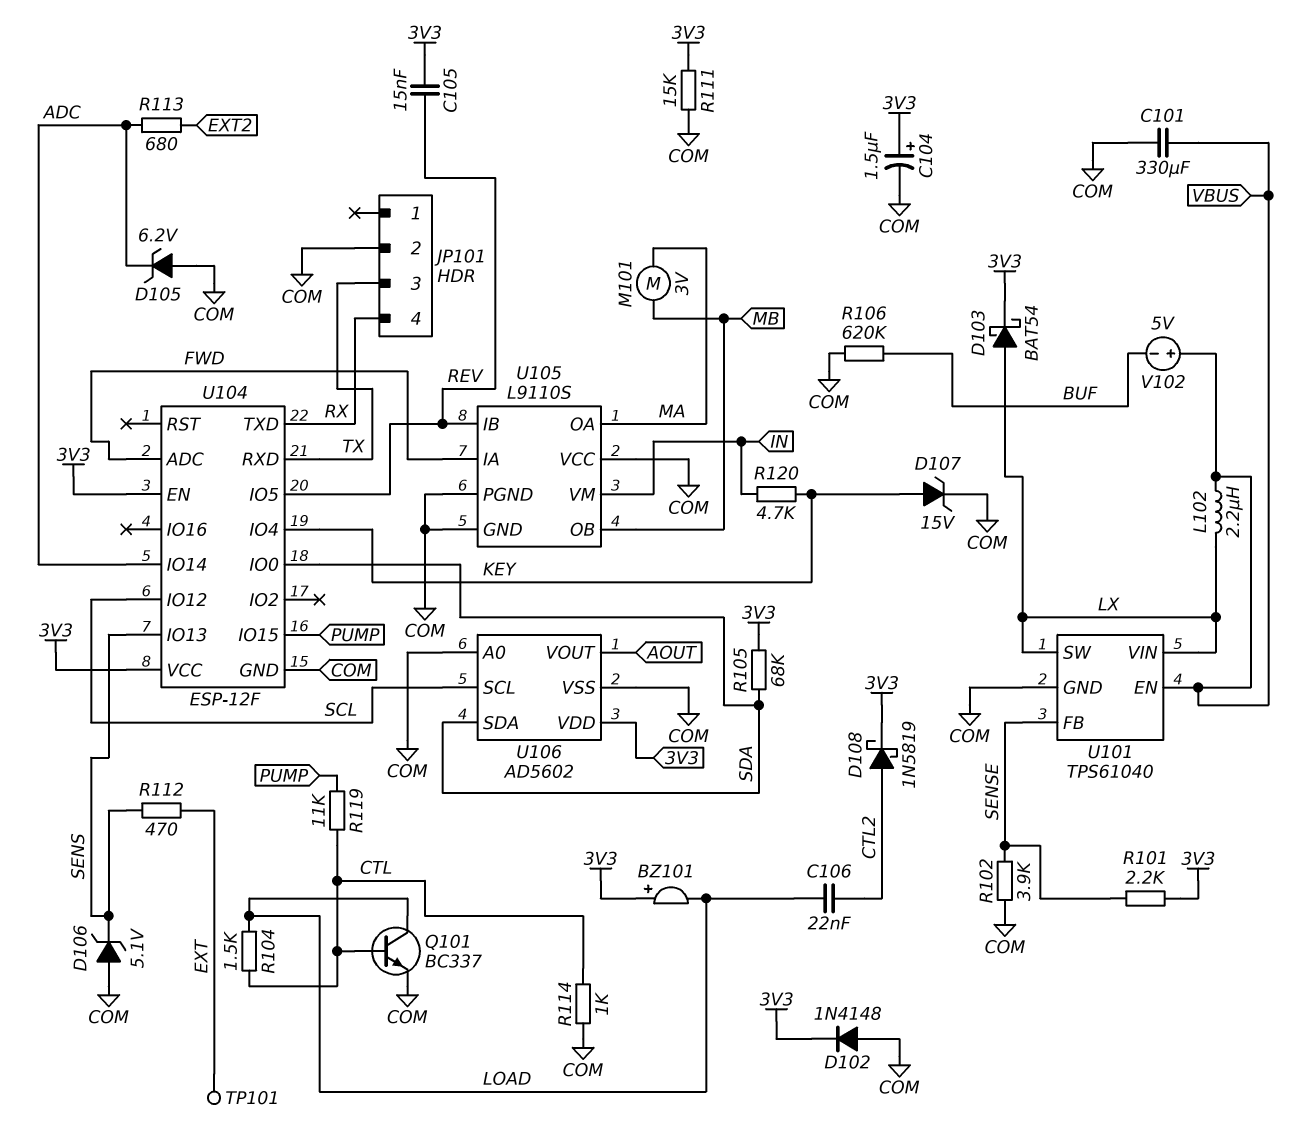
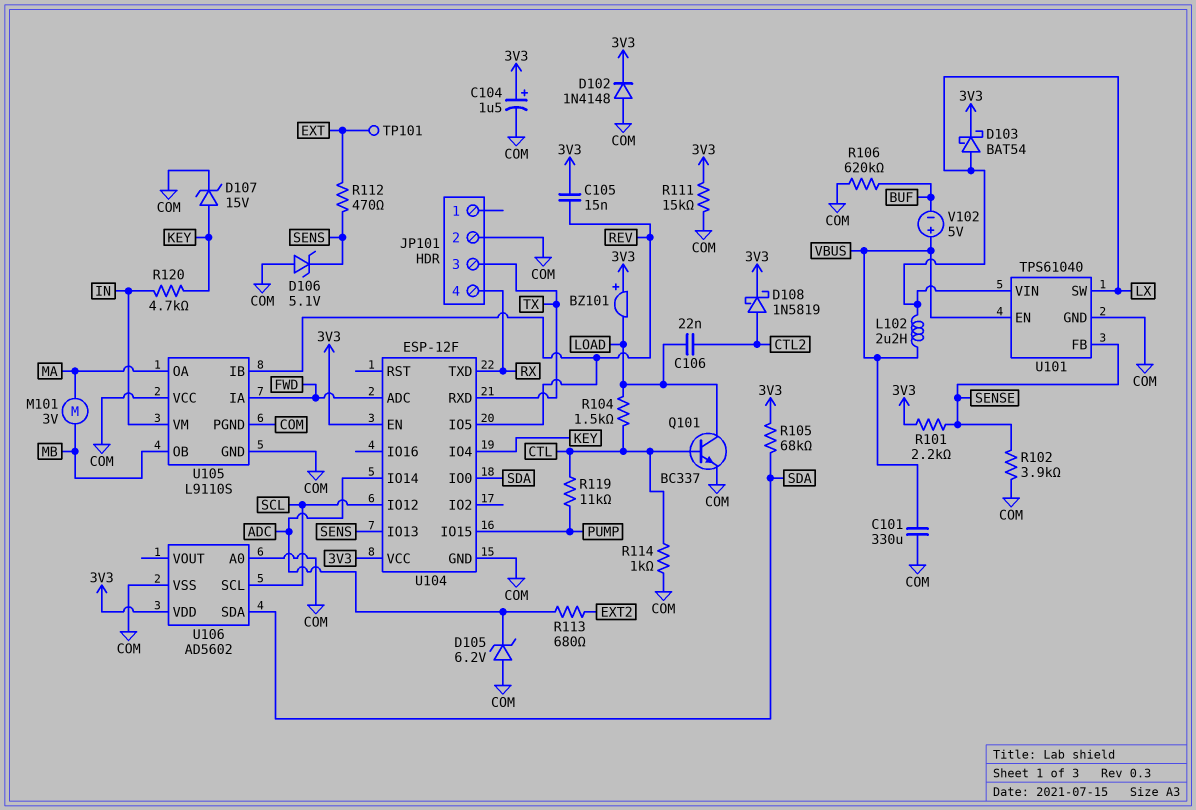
U106 pin VOUT: AOUT -> none

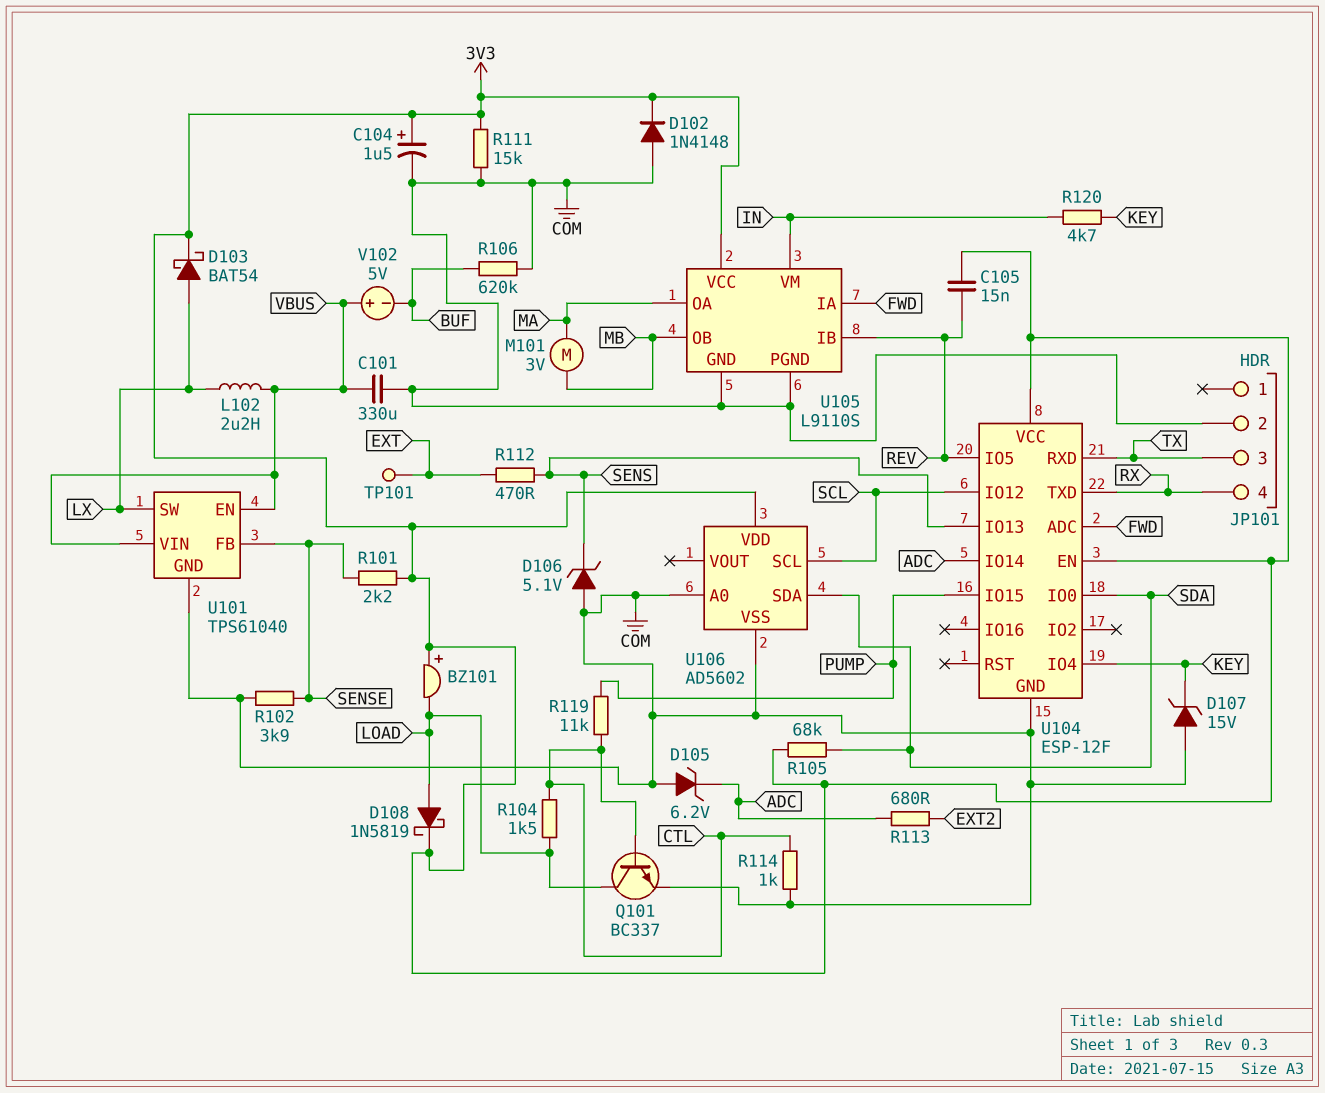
C106: 22nF (CTL2, LOAD) -> none
D107: zener 15V (A KEY, K COM) -> zener 15V (A COM, K KEY)
D108: schottky 1N5819 (A CTL2, K 3V3) -> schottky 1N5819 (A LOAD, K 3V3)
U101 pin VIN: LX -> VBUS
U105 pin VCC: COM -> 3V3

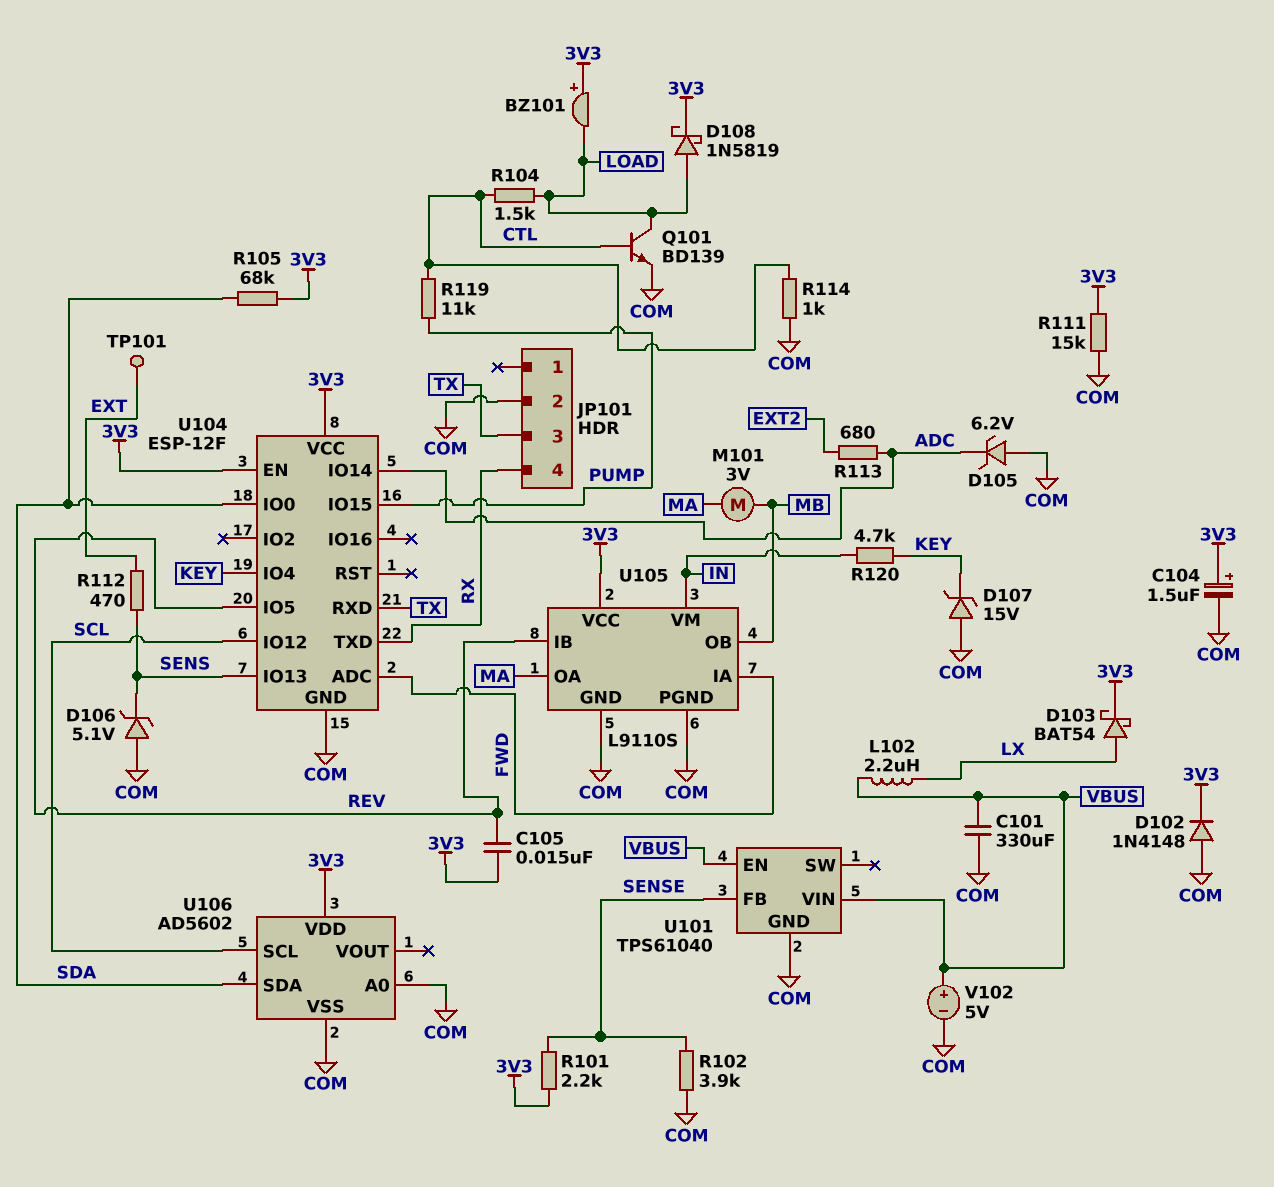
Q101: NPN BC337 (B CTL, C LOAD, E COM) -> NPN BD139 (B CTL, C LOAD, E COM)
R106: 620k (BUF, COM) -> none
U101 pin SW: LX -> none
V102: 5V (plus VBUS, minus BUF) -> 5V (plus VBUS, minus COM)

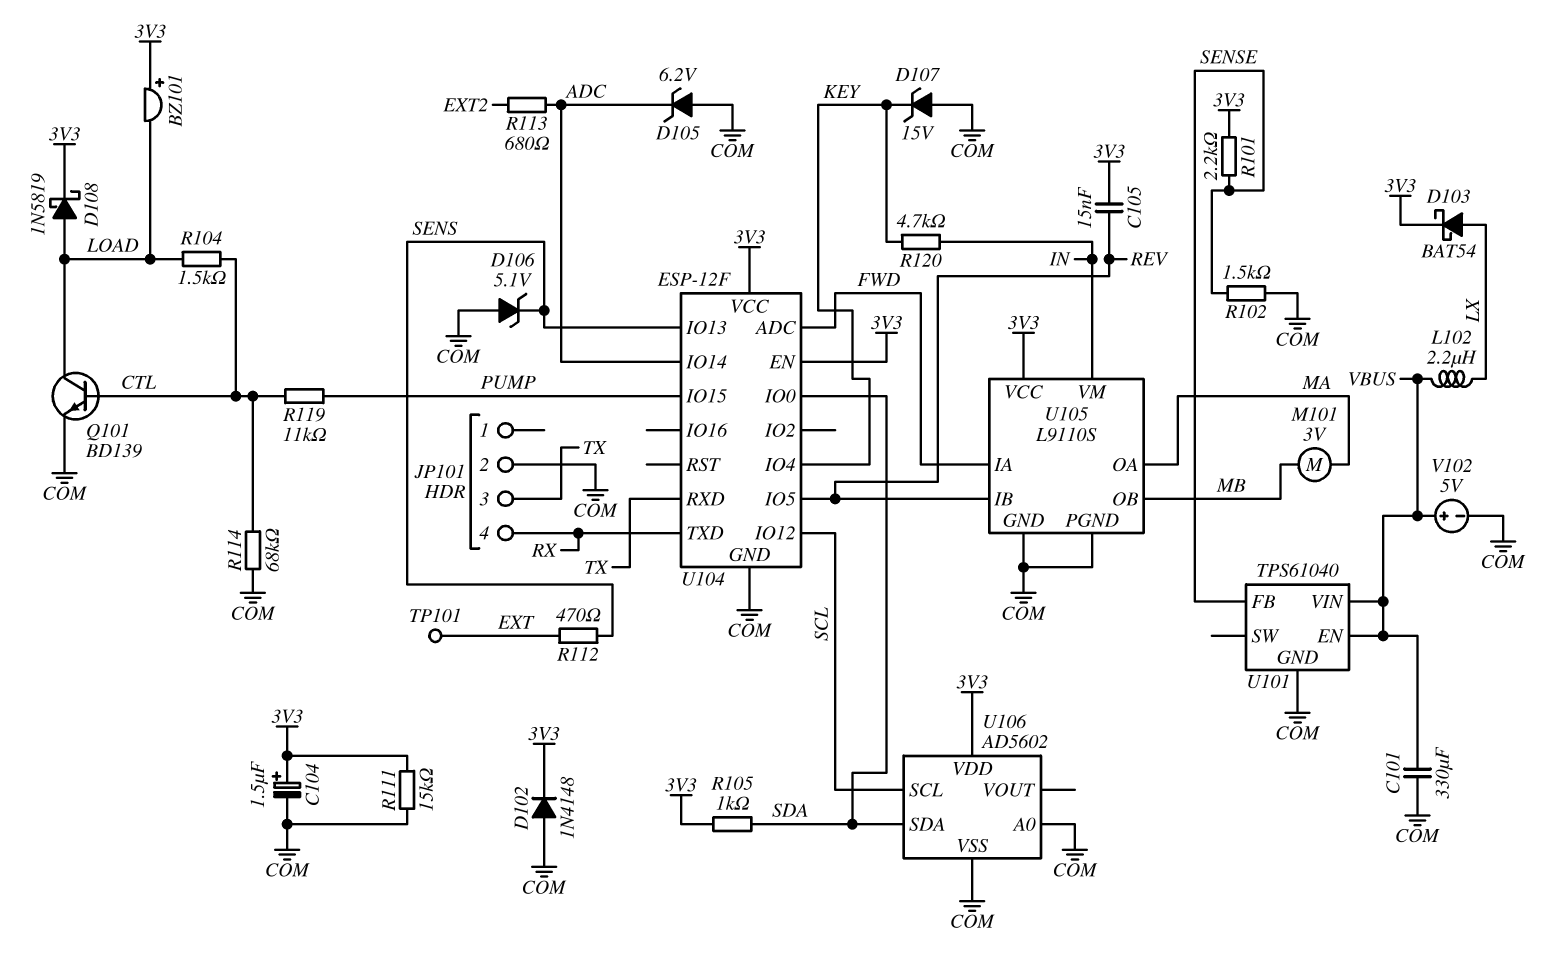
R102: 3.9k (COM, SENSE) -> 1.5k (COM, SENSE)
R105: 68k (3V3, SDA) -> 1k (3V3, SDA)
R114: 1k (COM, CTL) -> 68k (COM, CTL)

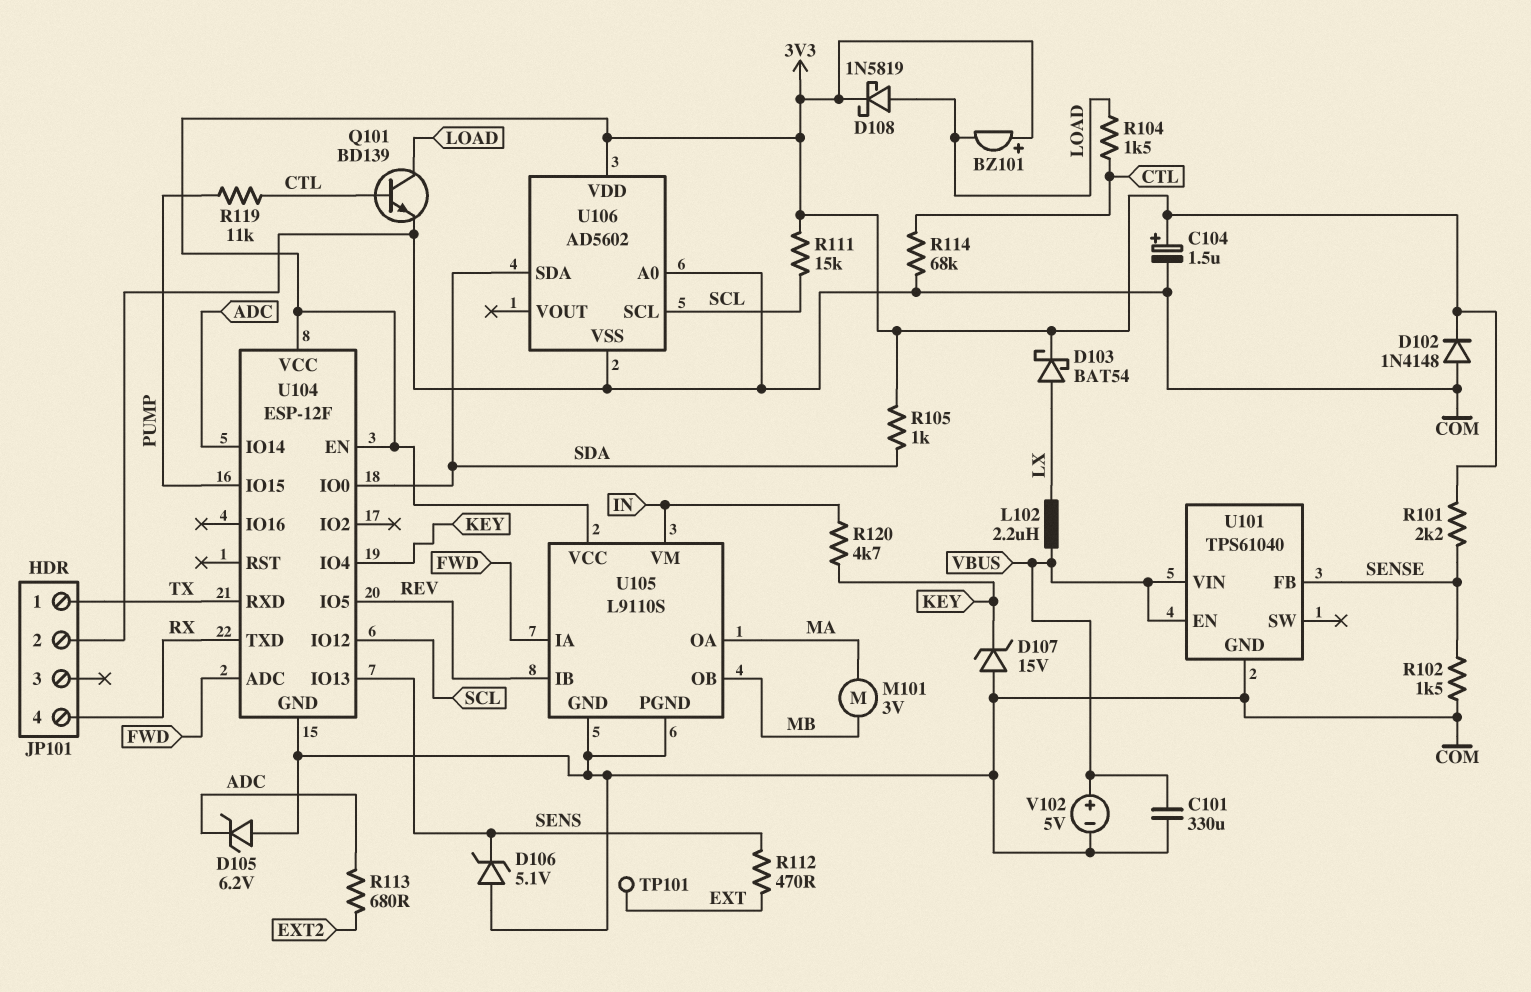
C105: 15nF (3V3, REV) -> none
JP101 pin 1: none -> TX
JP101 pin 3: TX -> none
R111: 15k (3V3, COM) -> 15k (3V3, SCL)

